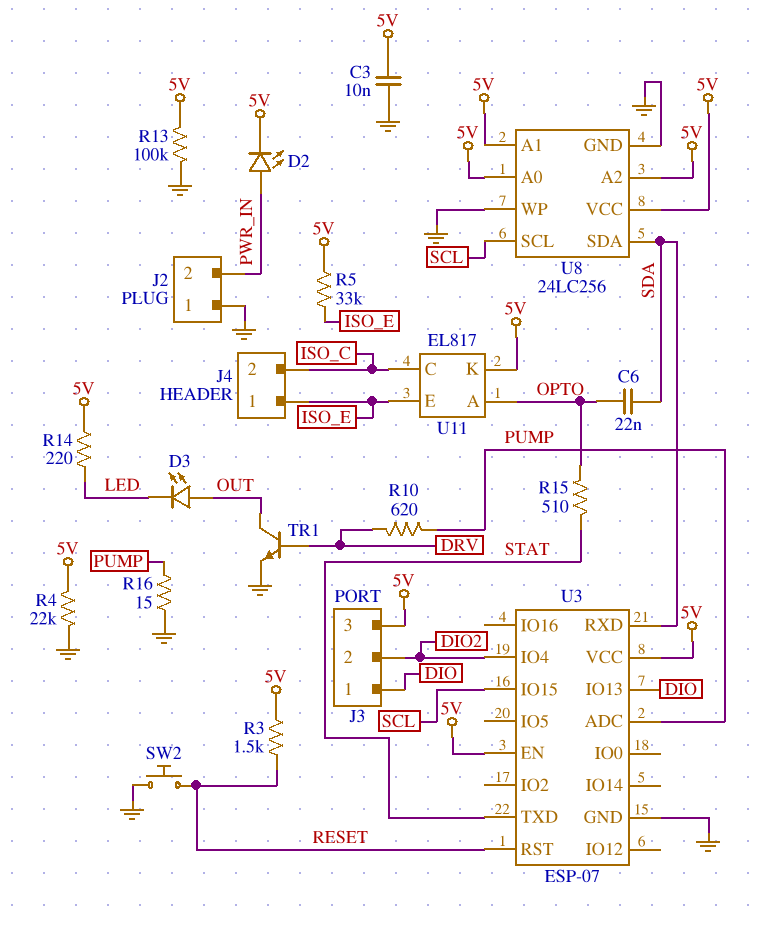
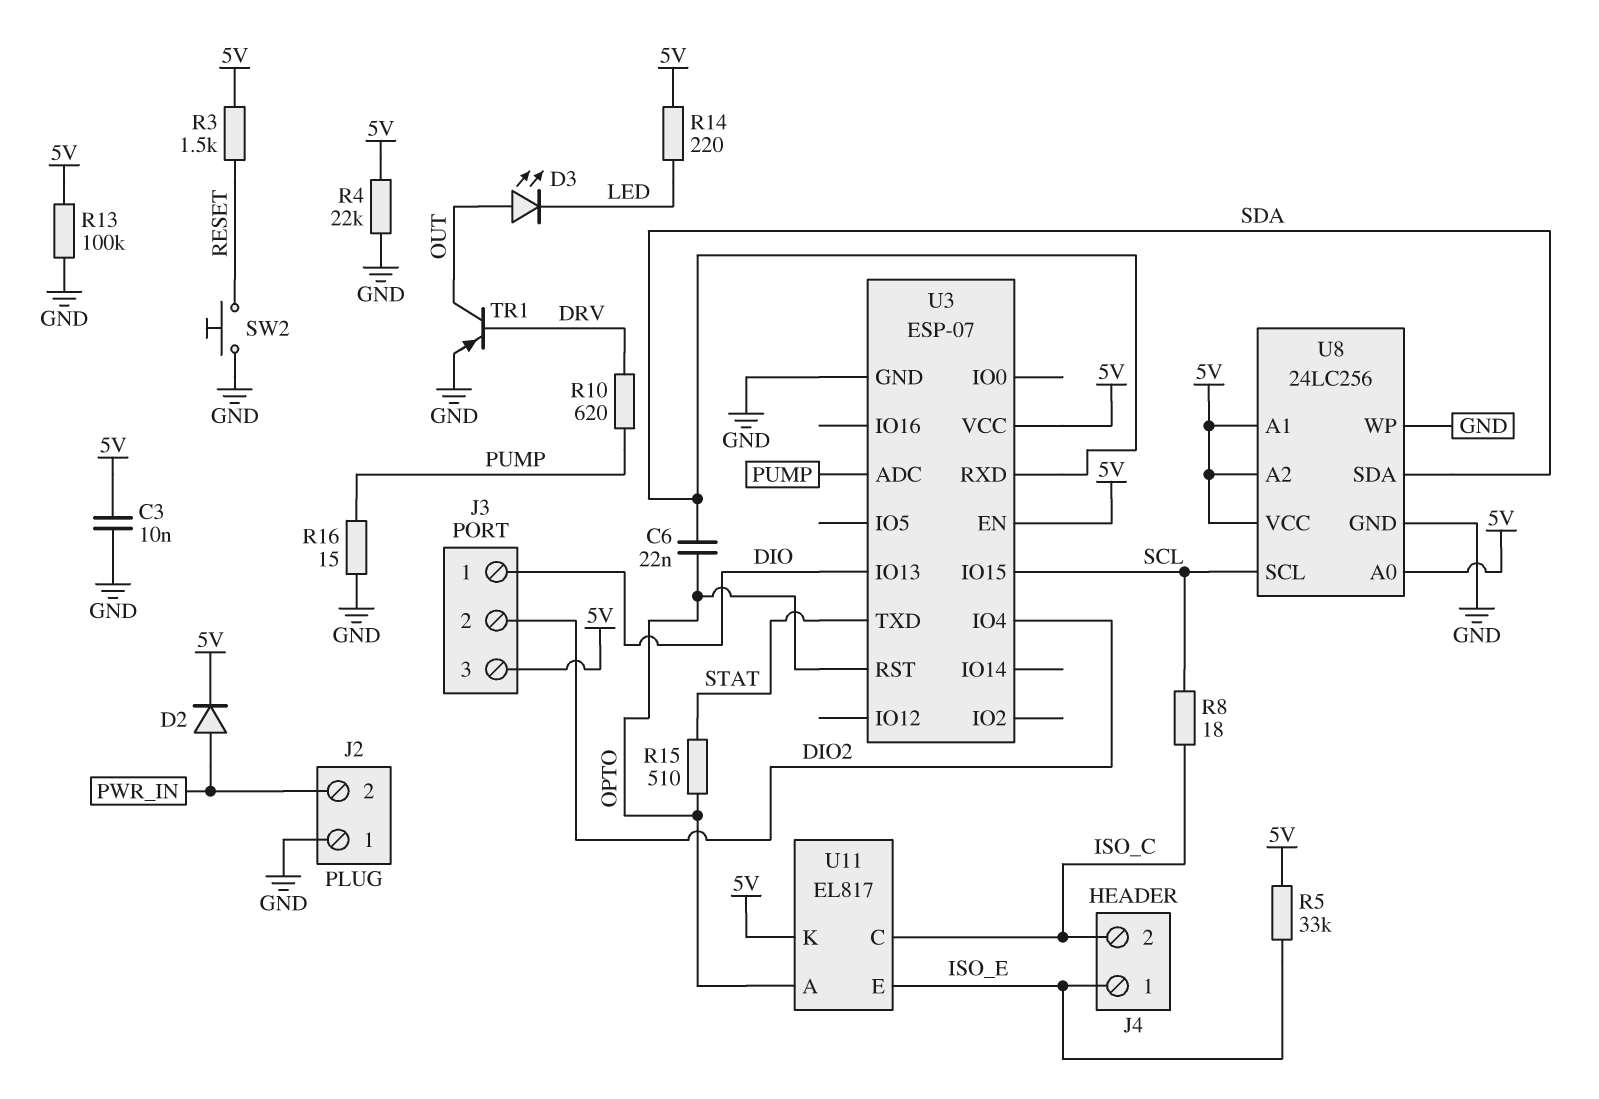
D2: LED (A PWR_IN, K 5V) -> diode (A PWR_IN, K 5V)
R8: none -> 18 (ISO_C, SCL)
TR1: NPN (B DRV, C OUT, E GND) -> PNP (B DRV, C OUT, E GND)
U3 pin RST: RESET -> OPTO

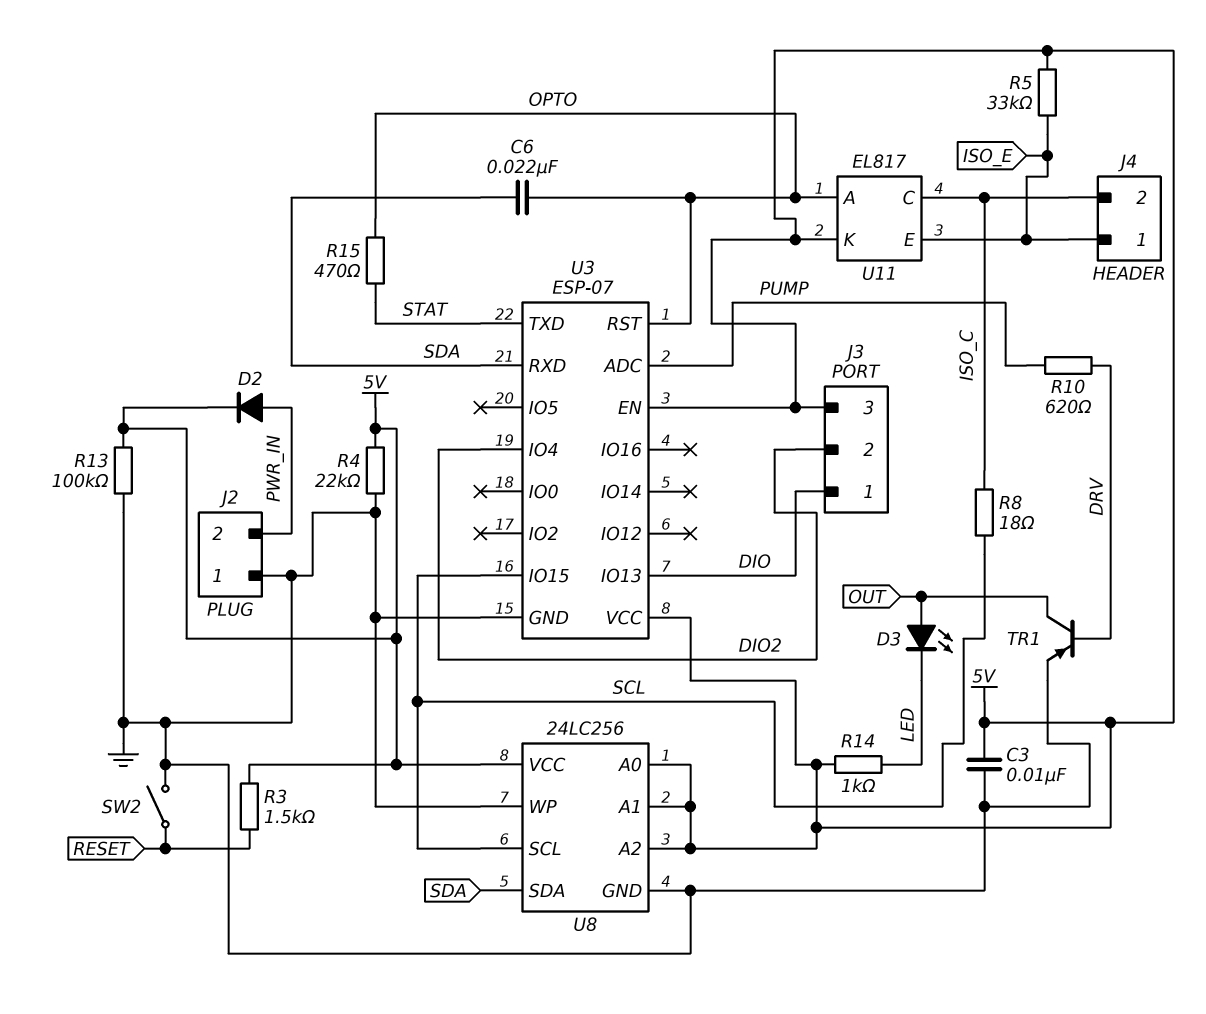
R14: 220 (5V, LED) -> 1k (5V, LED)
R15: 510 (OPTO, STAT) -> 470 (OPTO, STAT)
R16: 15 (GND, PUMP) -> none
SW2: button (GND, RESET) -> switch (GND, RESET)

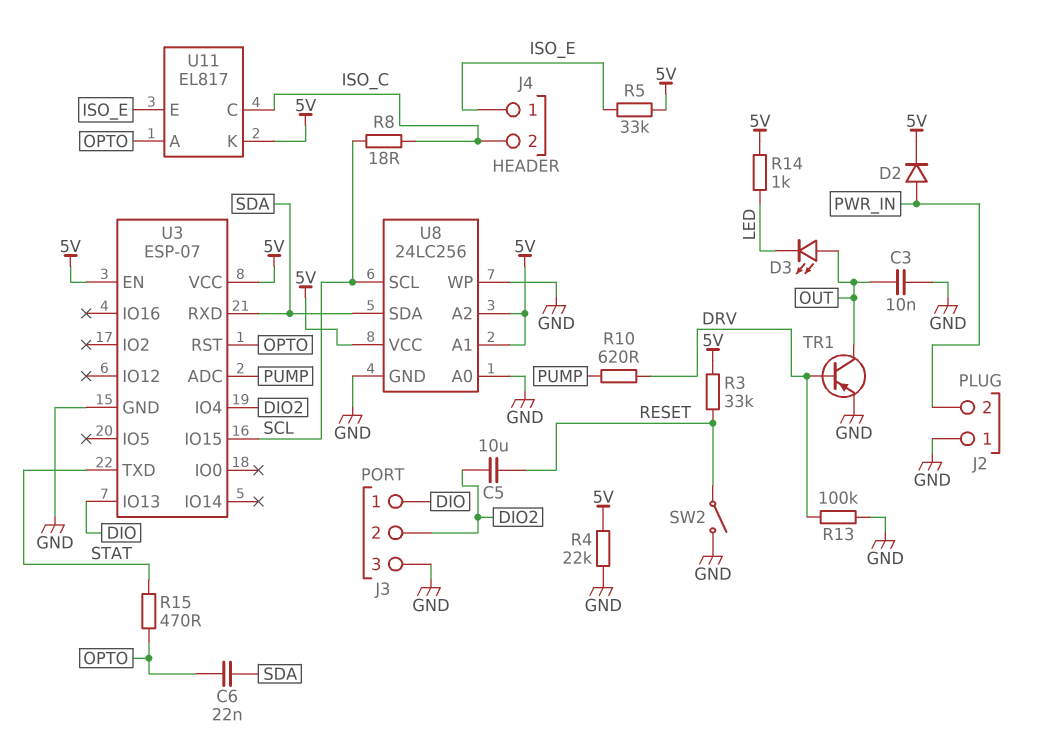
C3: 10nF (5V, GND) -> 10nF (GND, OUT)
C5: none -> 10uF (DIO2, RESET)
J3 pin 3: 5V -> GND
R3: 1.5k (5V, RESET) -> 33k (5V, RESET)
R13: 100k (5V, GND) -> 100k (DRV, GND)
U8 pin A0: 5V -> GND

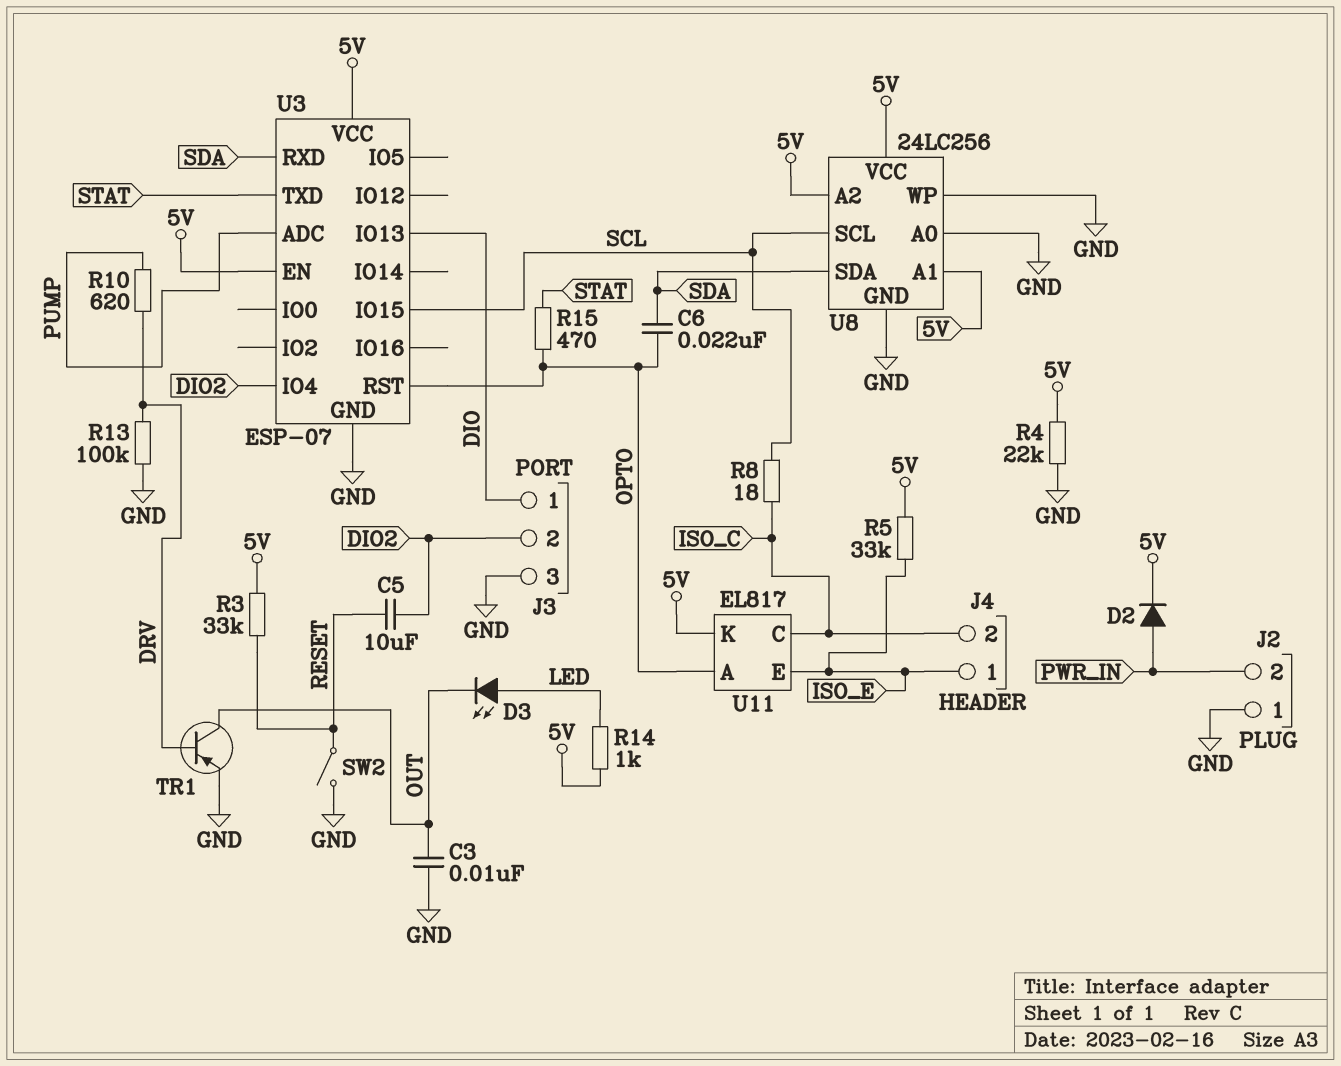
D3: LED (A OUT, K LED) -> LED (A LED, K OUT)

